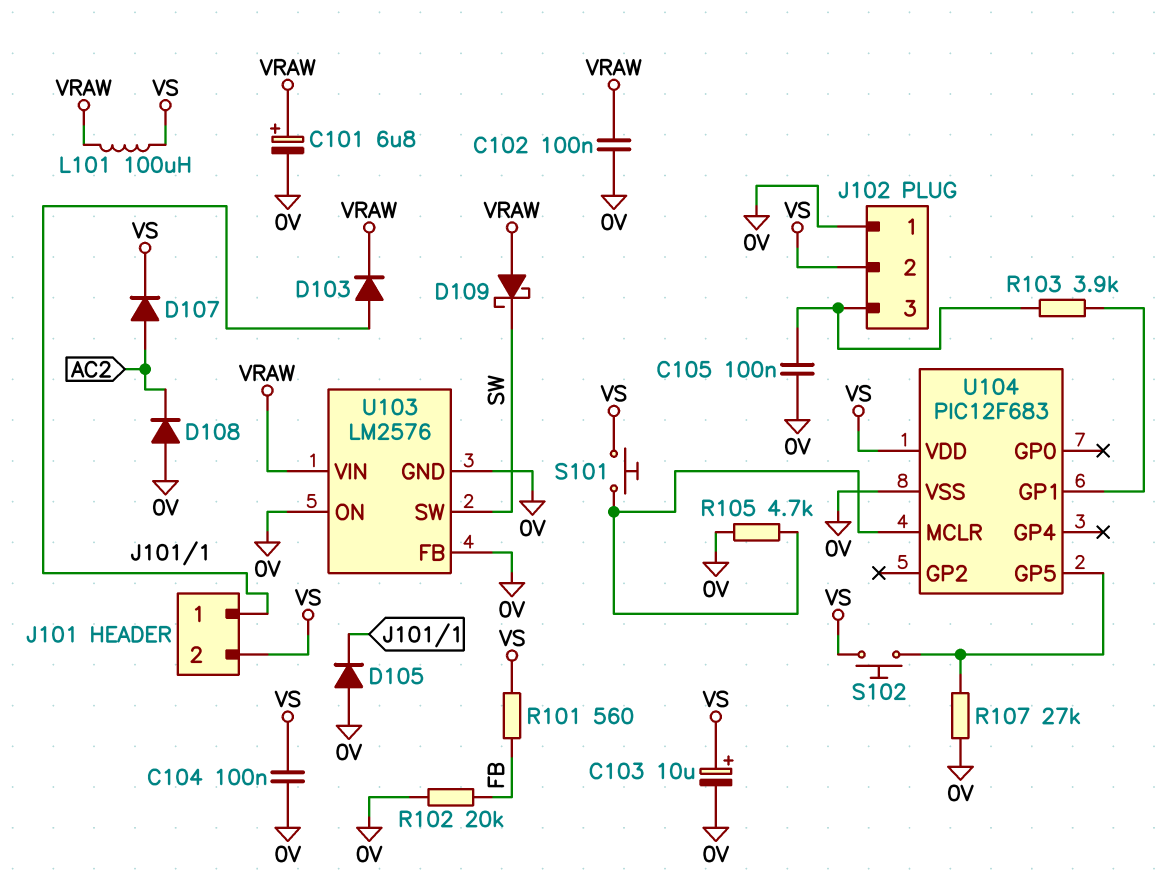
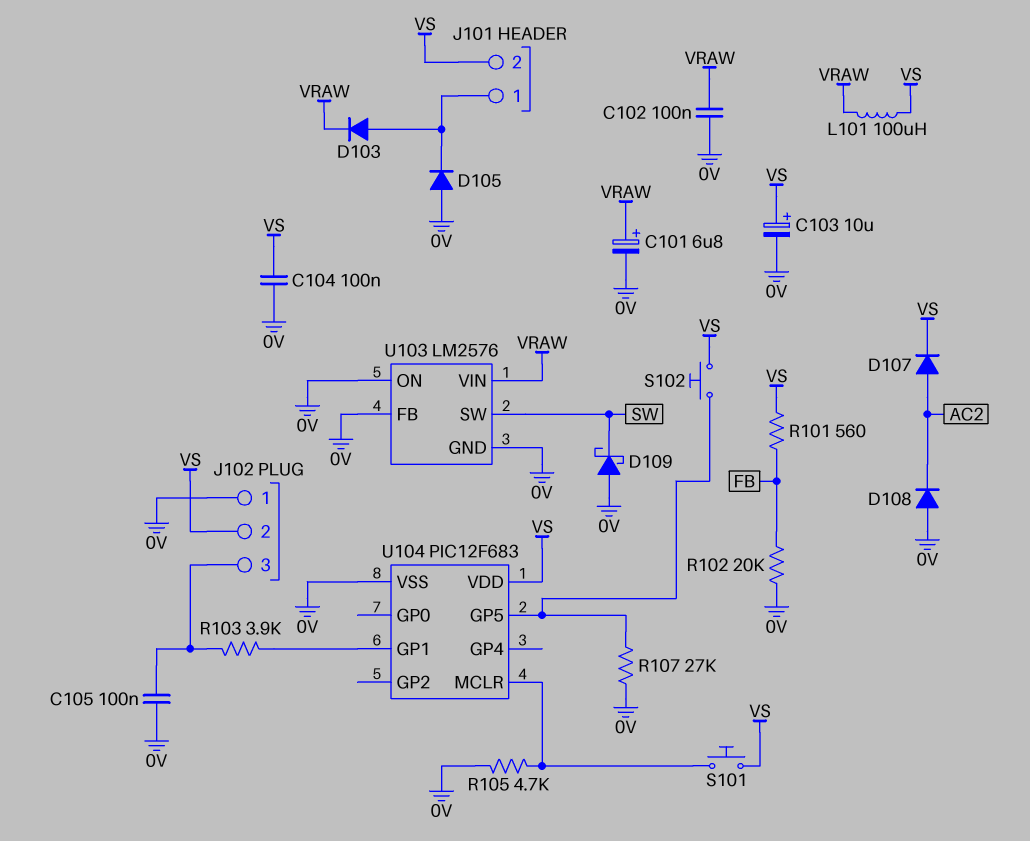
D109: schottky (A VRAW, K SW) -> schottky (A 0V, K SW)

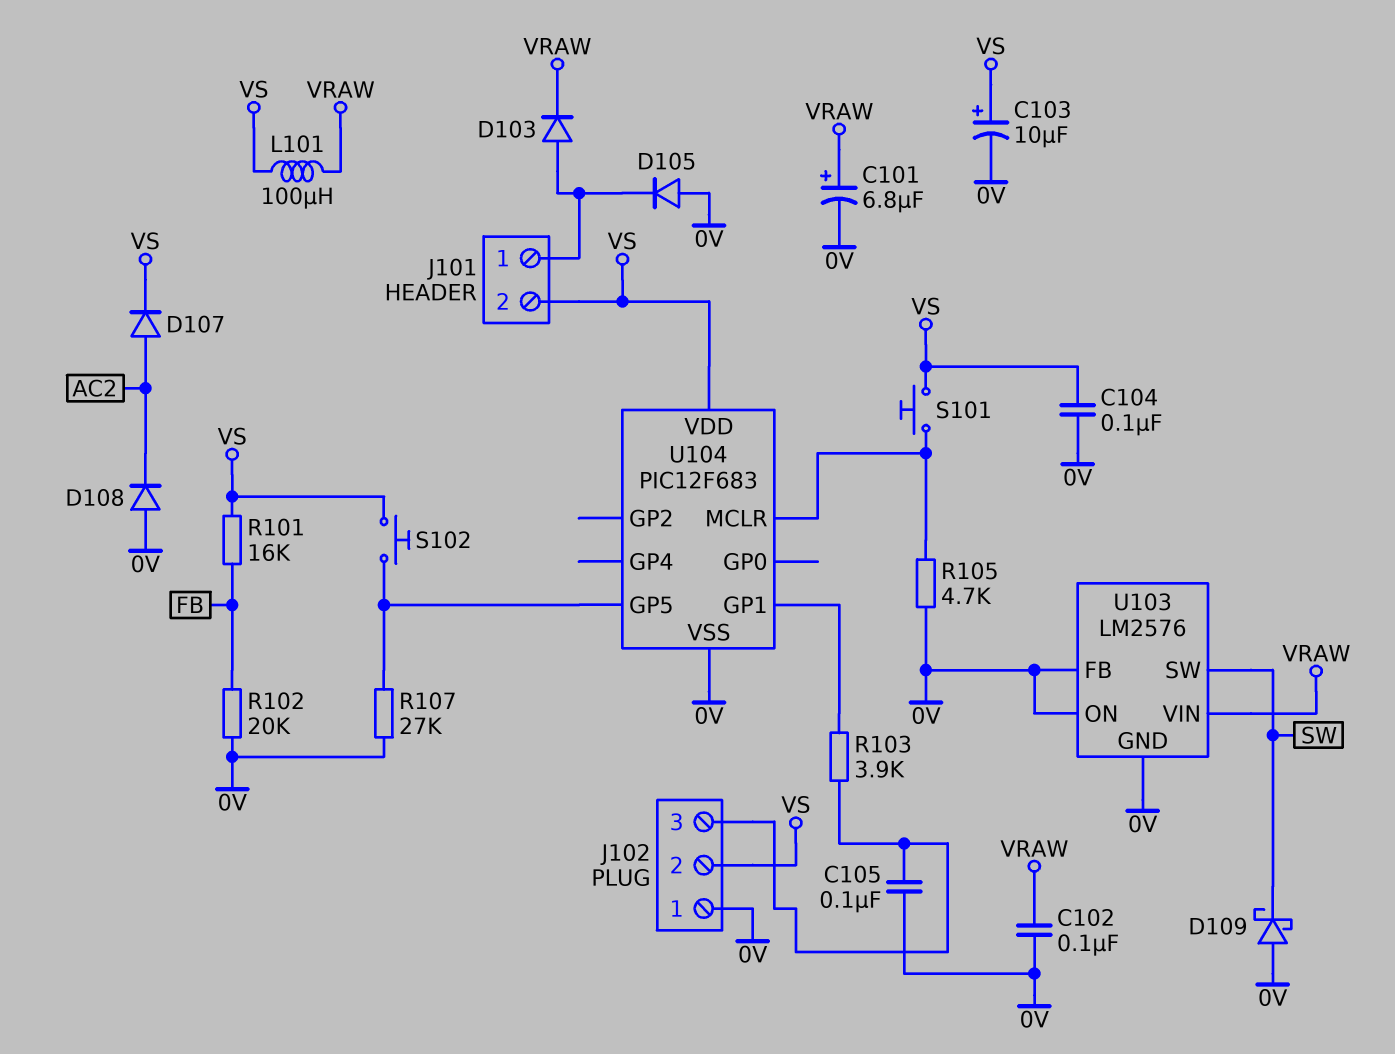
R101: 560 (FB, VS) -> 16k (FB, VS)

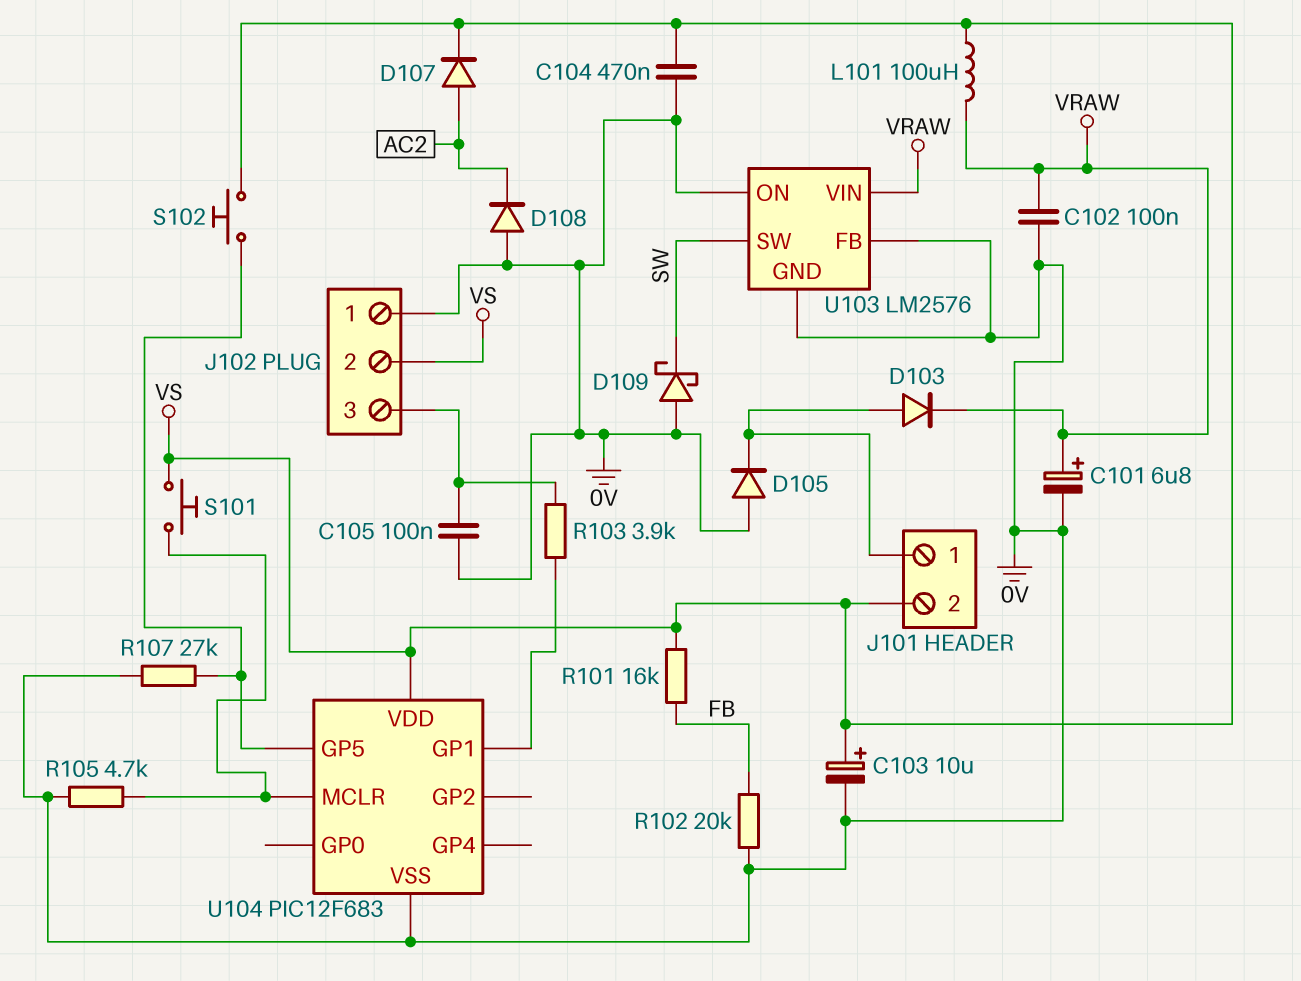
C104: 100nF (0V, VS) -> 470nF (0V, VS)

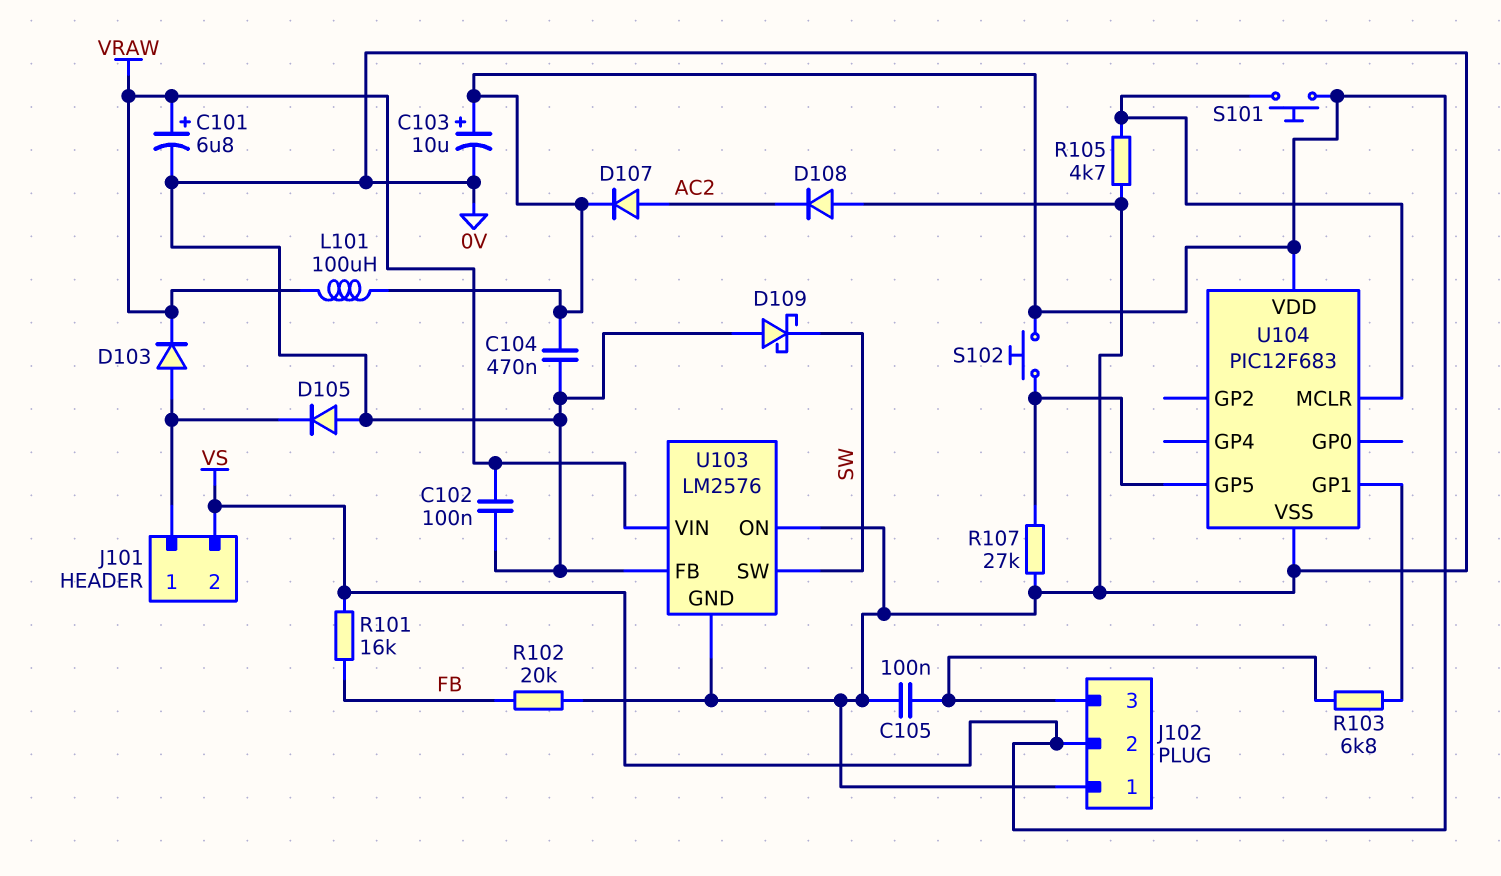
R103: 3.9k (J102/3, U104/GP1) -> 6.8k (J102/3, U104/GP1)

